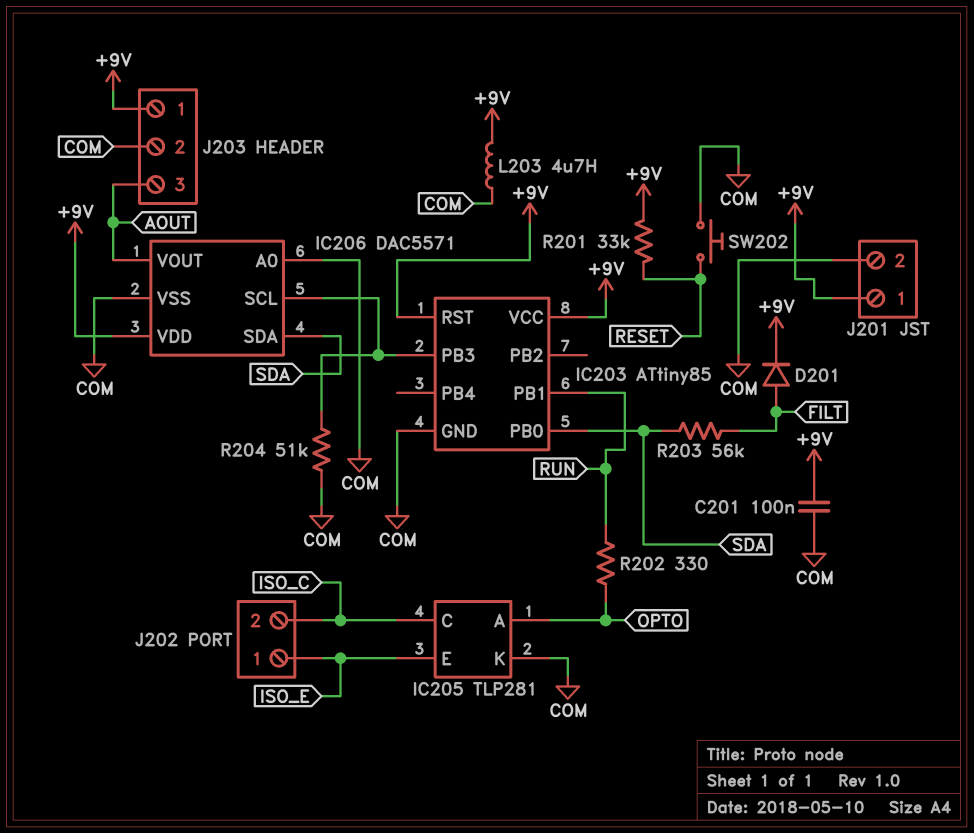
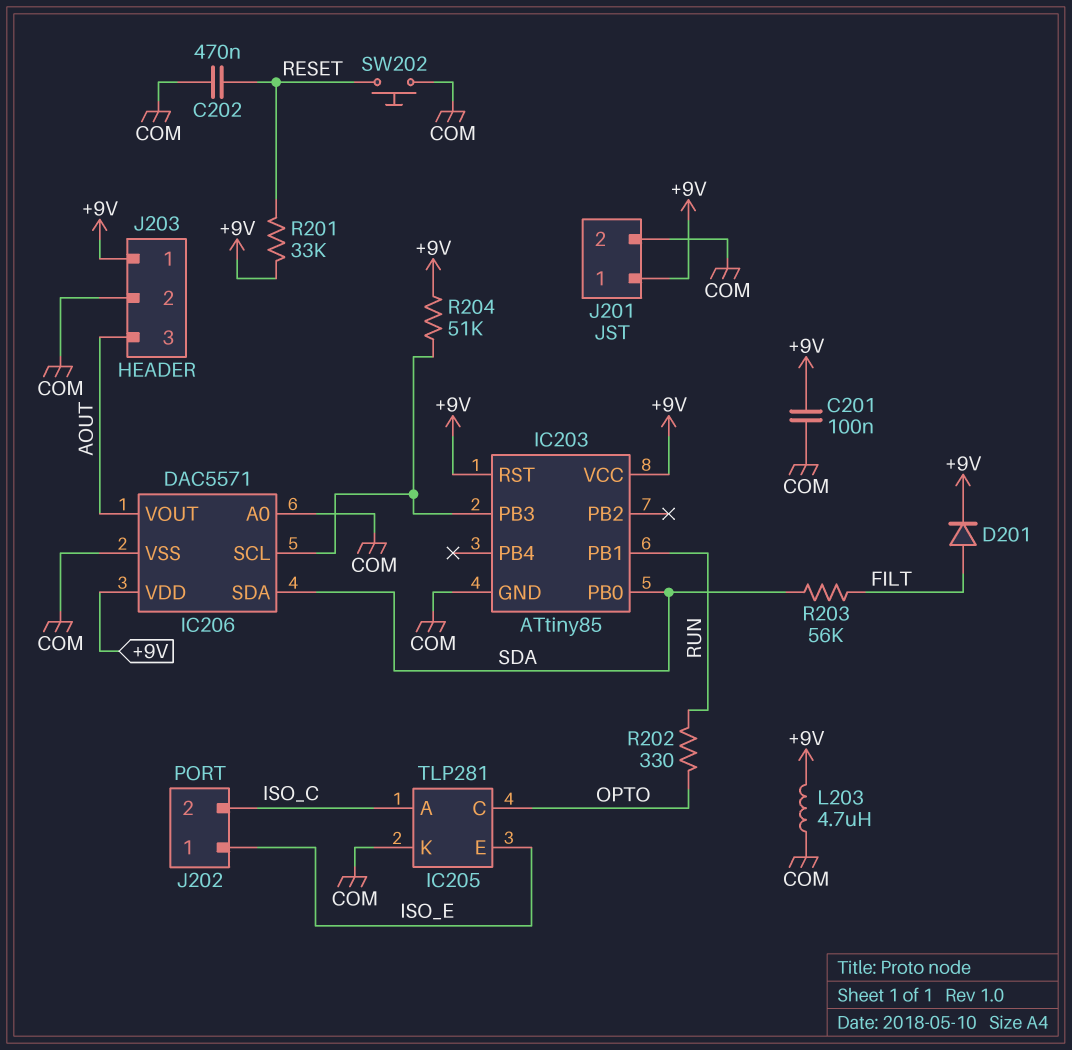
C202: none -> 470nF (COM, RESET)
IC205 pin A: OPTO -> ISO_C
IC205 pin C: ISO_C -> OPTO
R204: 51k (COM, IC203/PB3) -> 51k (+9V, IC203/PB3)

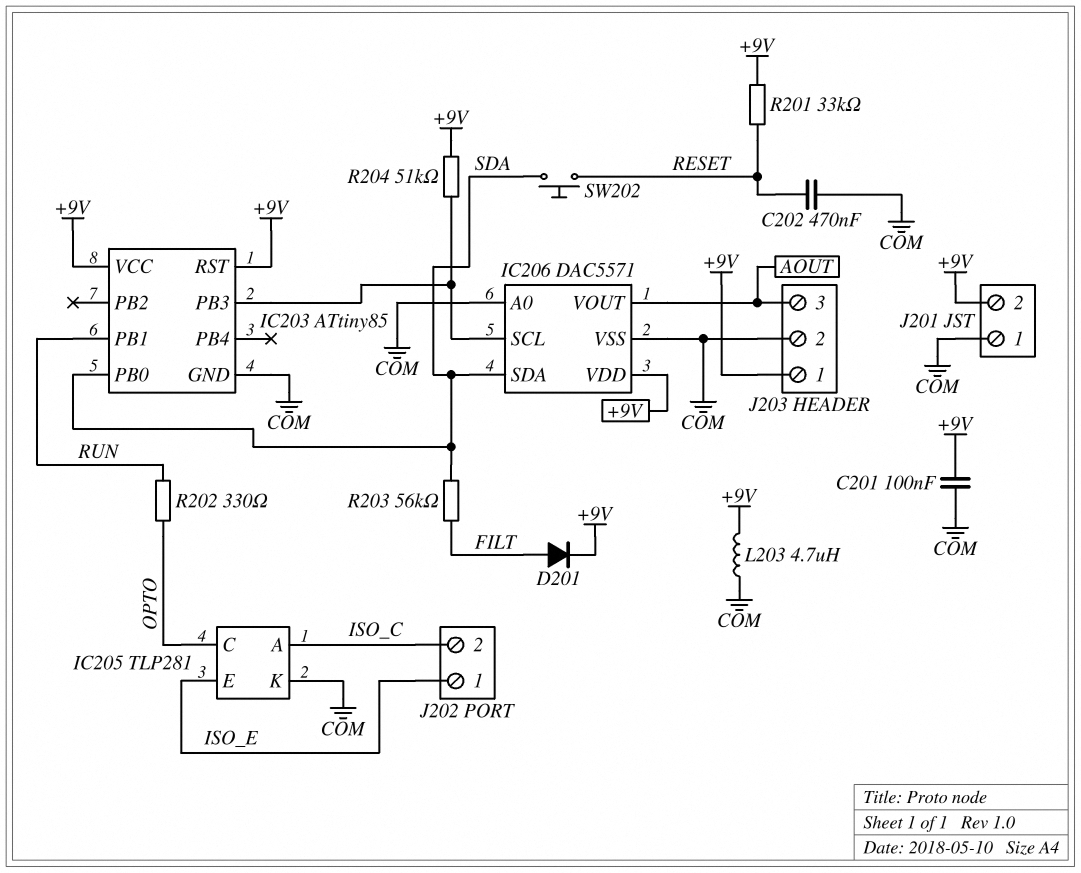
J201 pin 1: +9V -> COM
J201 pin 2: COM -> +9V
SW202: button (COM, RESET) -> button (RESET, SDA)

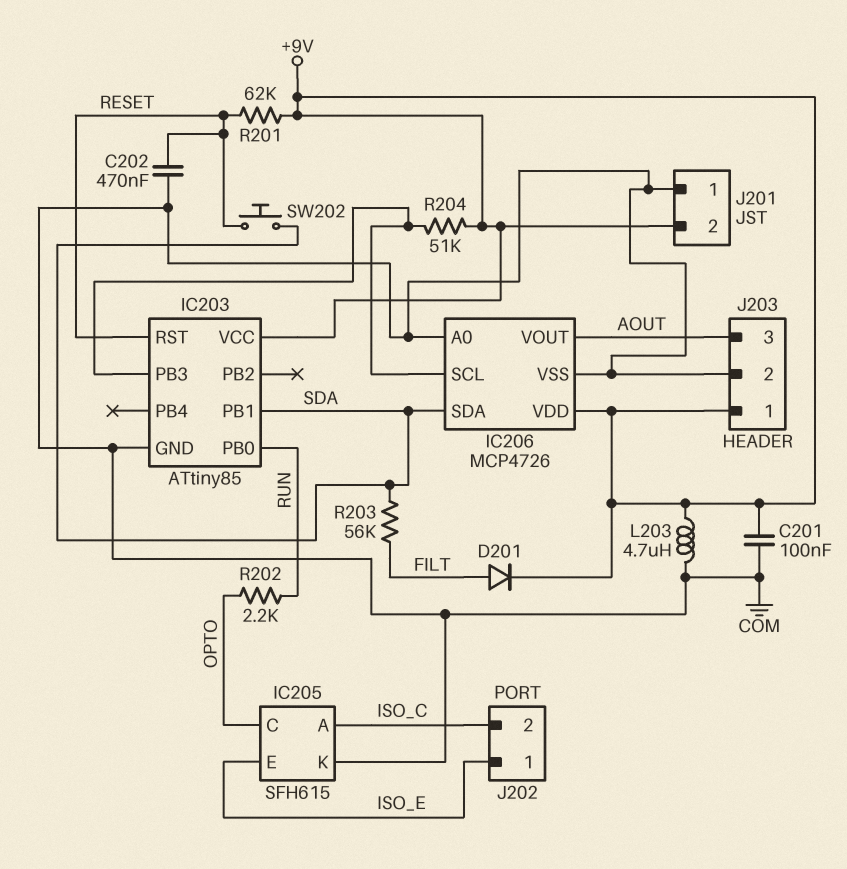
IC203 pin PB0: SDA -> RUN
IC203 pin PB1: RUN -> SDA
IC203 pin RST: +9V -> RESET
IC205: TLP281 -> SFH615
IC206: DAC5571 -> MCP4726
R201: 33k (+9V, RESET) -> 62k (+9V, RESET)
R202: 330 (OPTO, RUN) -> 2.2k (OPTO, RUN)

